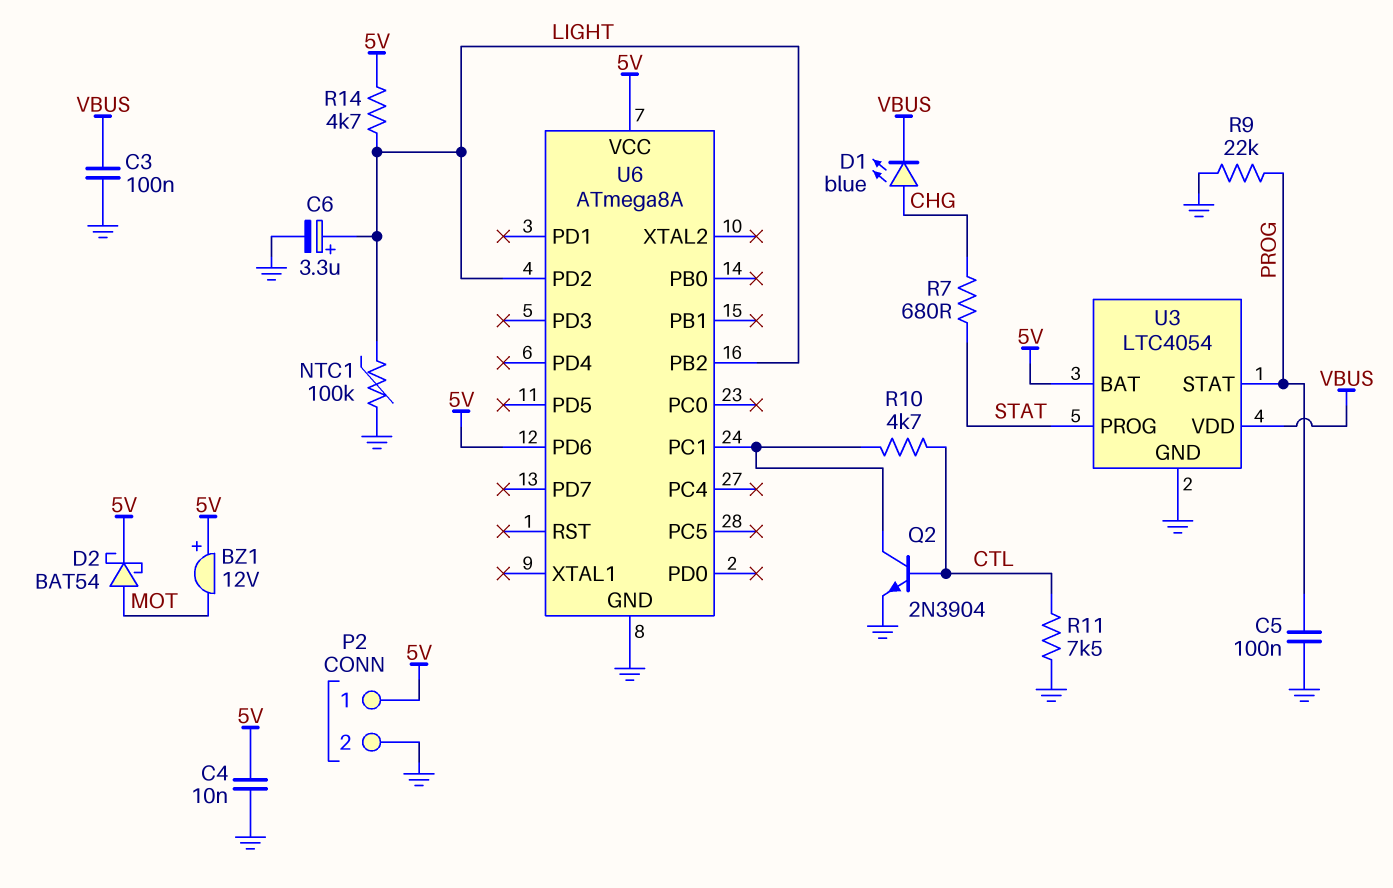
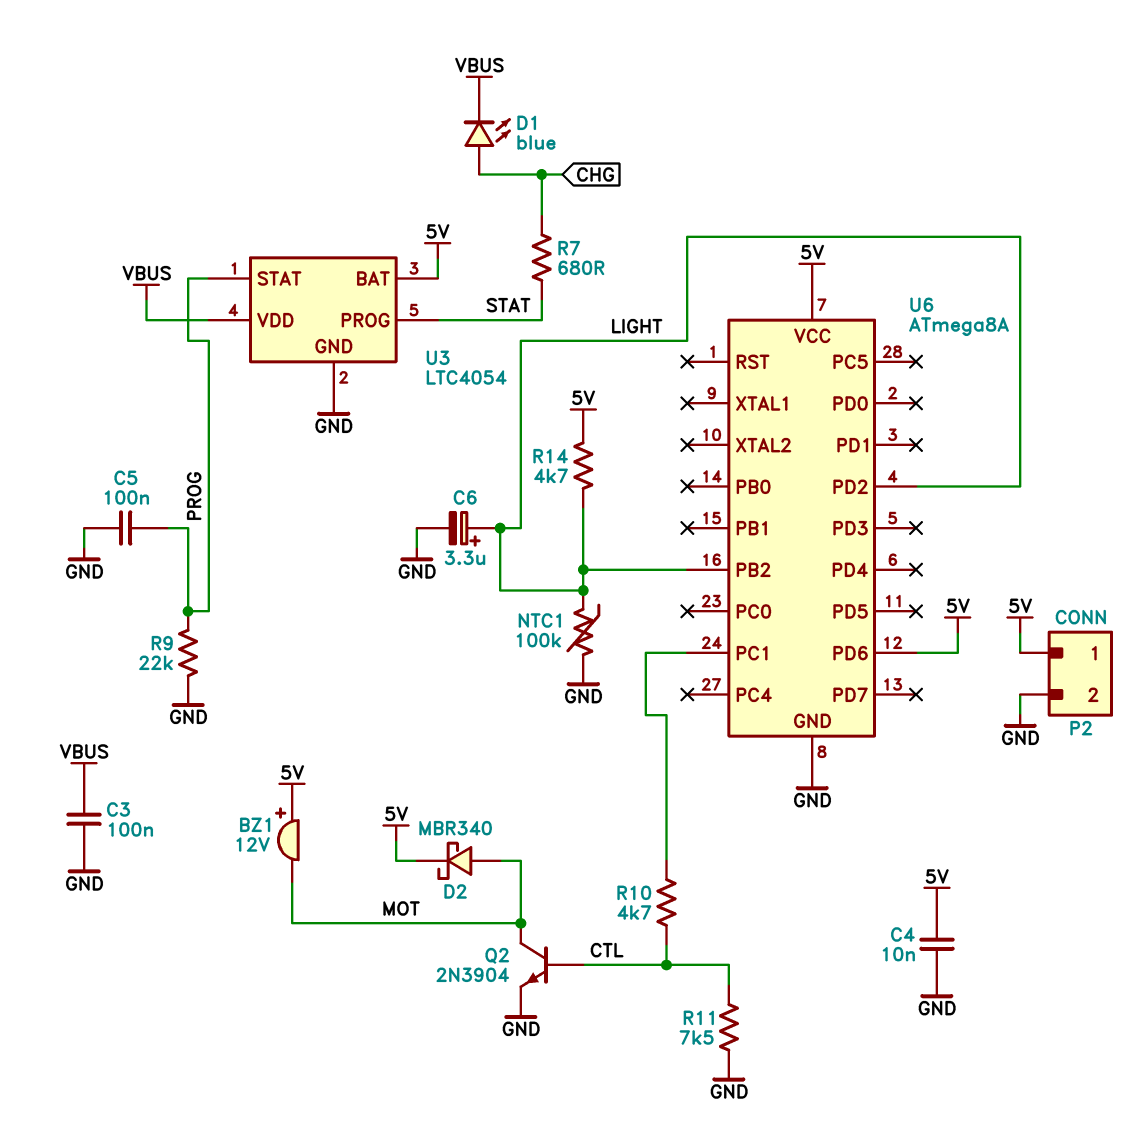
D2: schottky BAT54 (A MOT, K 5V) -> schottky MBR340 (A MOT, K 5V)
Q2: NPN 2N3904 (B CTL, C U6/PC1, E GND) -> NPN 2N3904 (B CTL, C MOT, E GND)

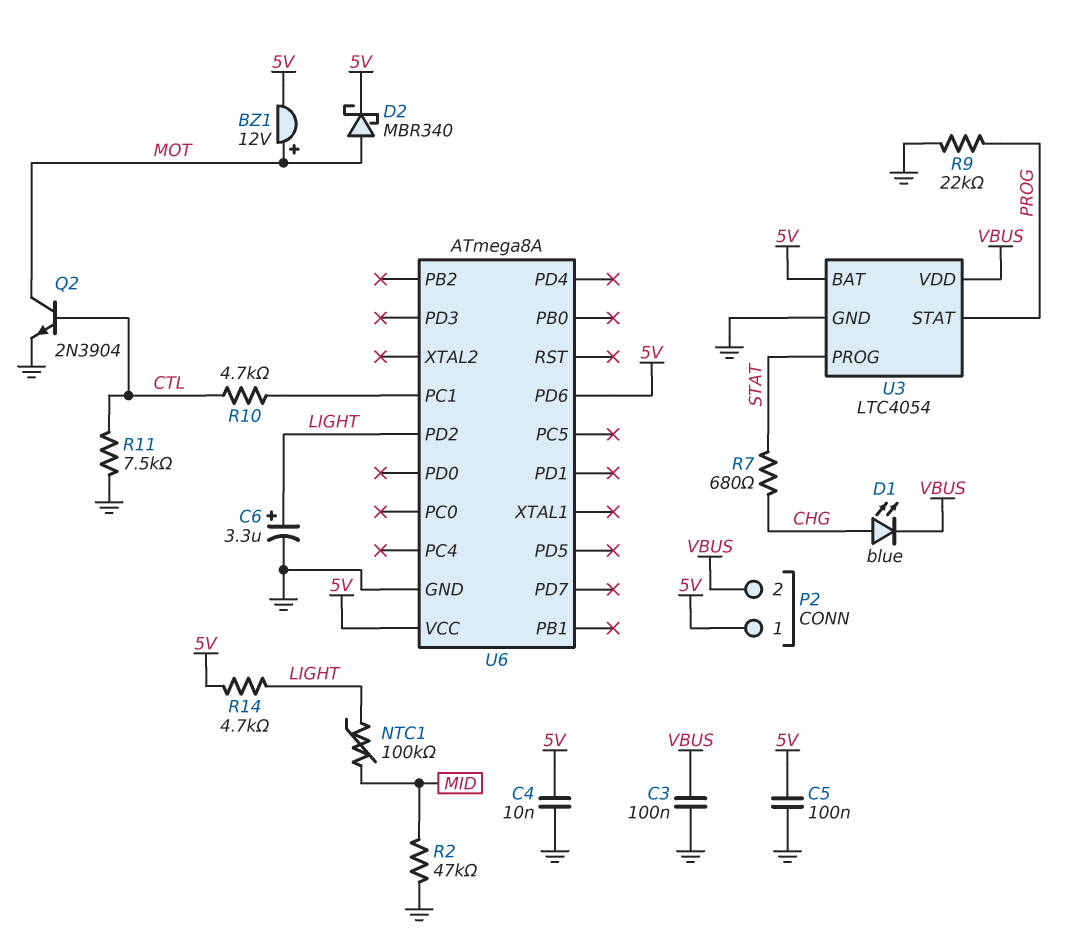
BZ1: buzzer 12V (plus 5V, minus MOT) -> buzzer 12V (plus MOT, minus 5V)
C5: 100nF (GND, PROG) -> 100nF (5V, GND)
NTC1: 100k (GND, LIGHT) -> 100k (LIGHT, MID)
P2 pin 2: GND -> VBUS
R2: none -> 47k (GND, MID)
U6 pin PB2: LIGHT -> none

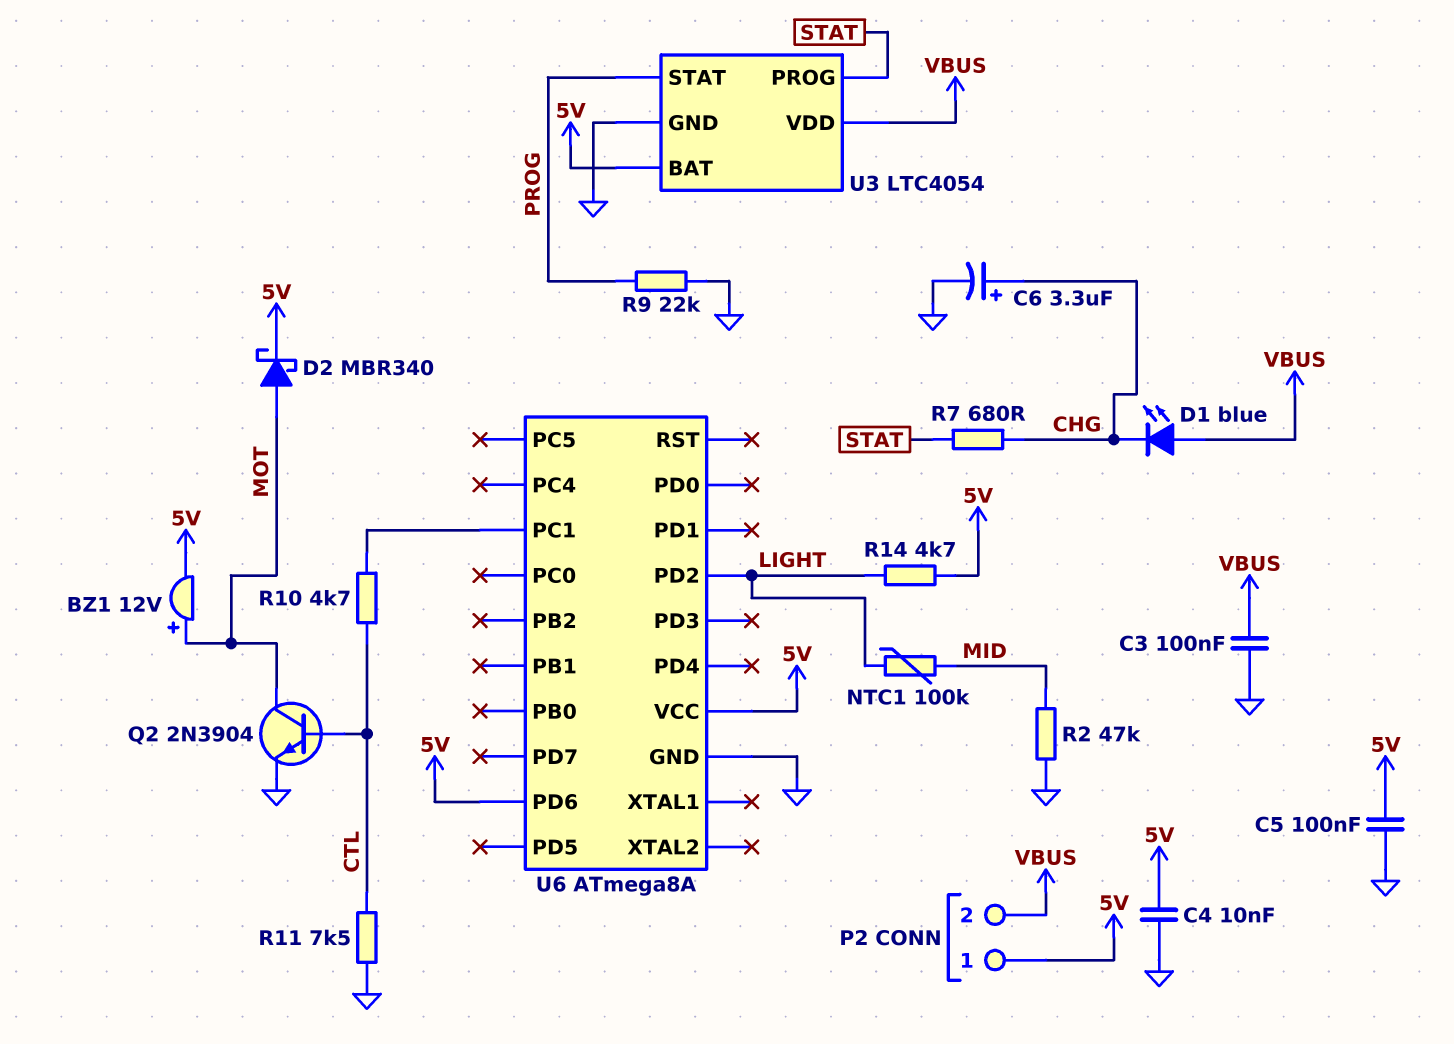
C6: 3.3uF (plus LIGHT, minus GND) -> 3.3uF (plus CHG, minus GND)
D1: LED blue (A CHG, K VBUS) -> LED blue (A VBUS, K CHG)

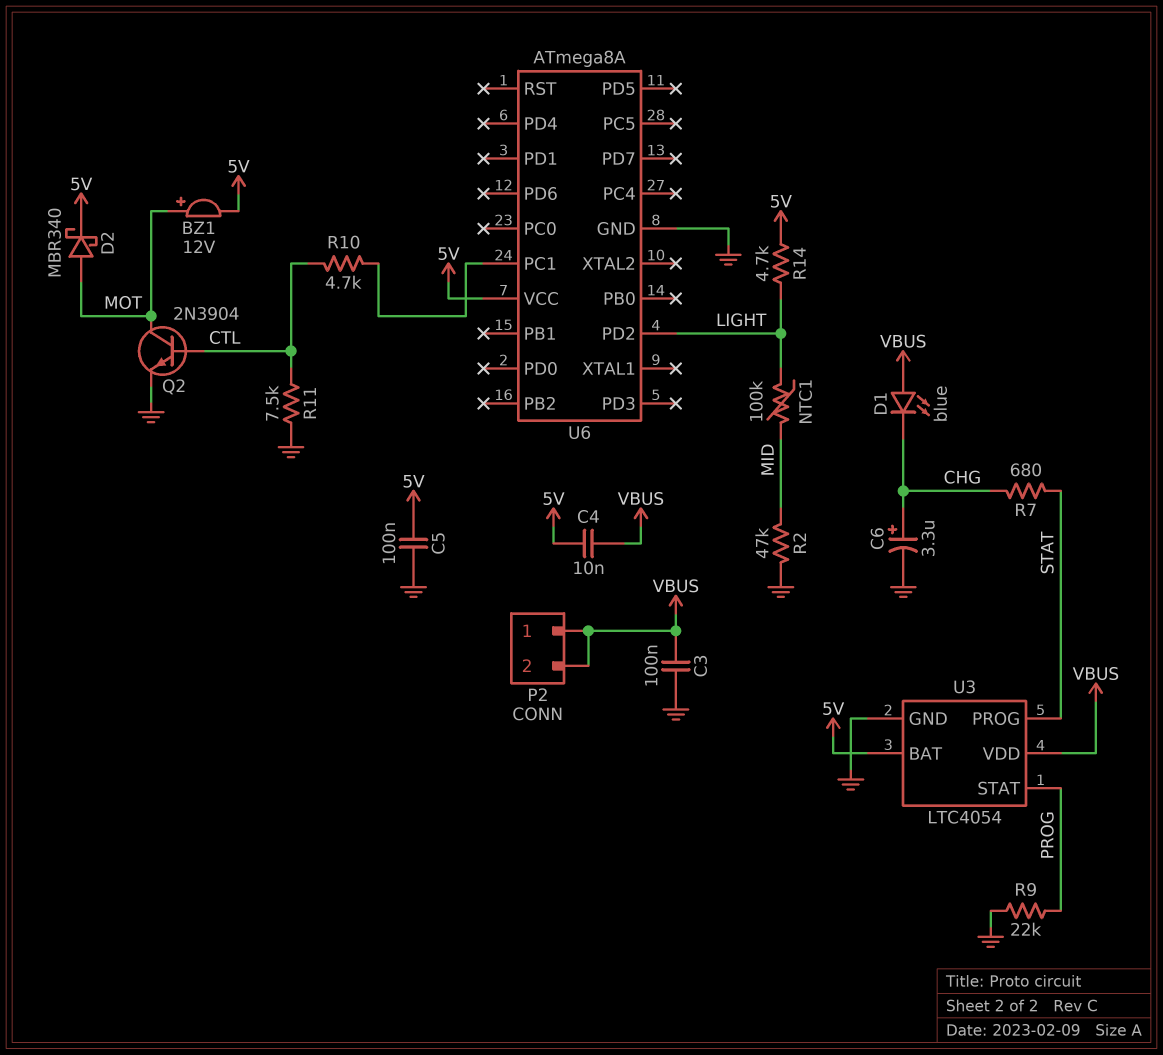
C4: 10nF (5V, GND) -> 10nF (5V, VBUS)
P2 pin 1: 5V -> VBUS
U6 pin PD6: 5V -> none

